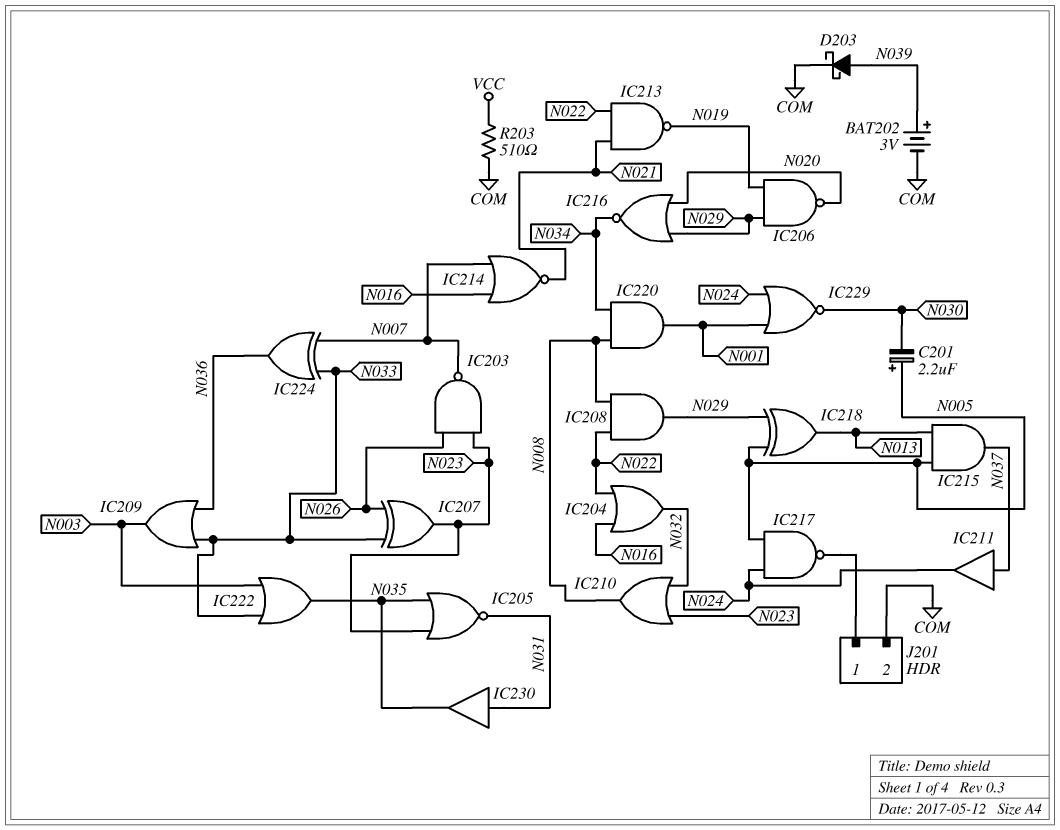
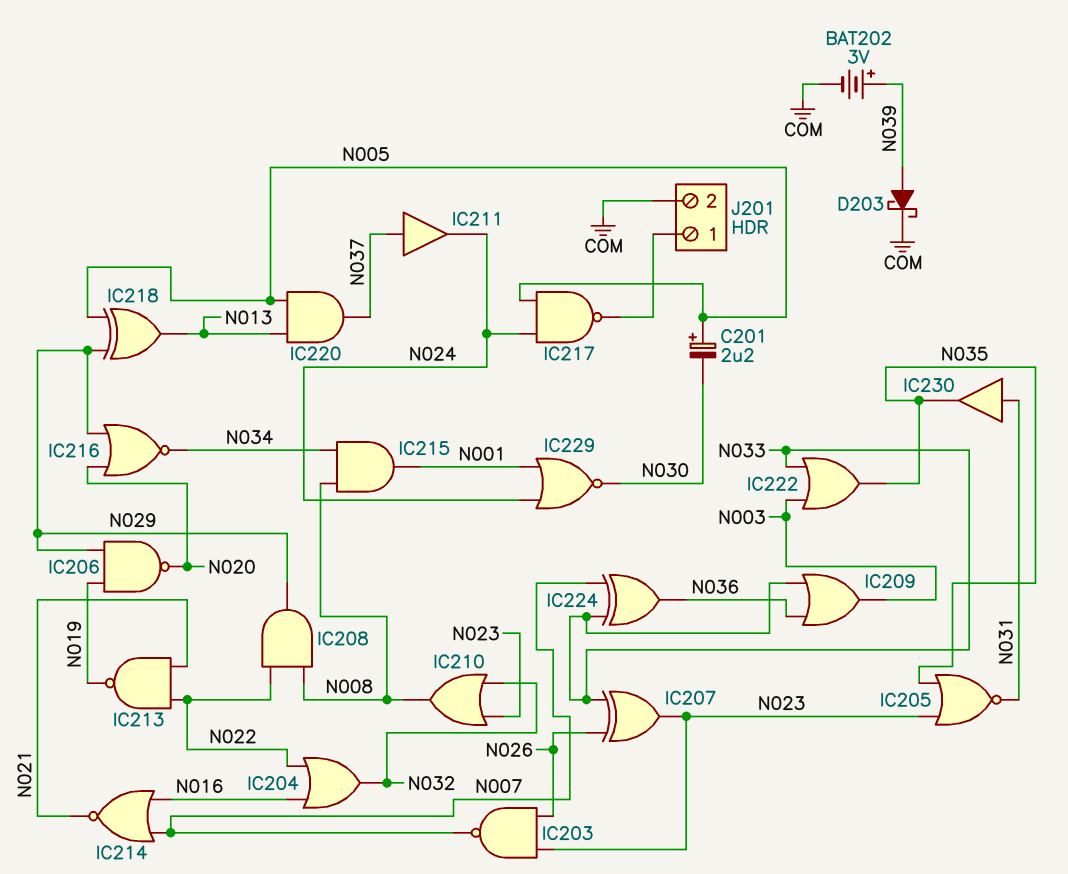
IC215: AND (in N005, in N013, out N037) -> AND (in N008, in N034, out N001)
IC220: AND (in N008, in N034, out N001) -> AND (in N005, in N013, out N037)
R203: 510 (COM, VCC) -> none

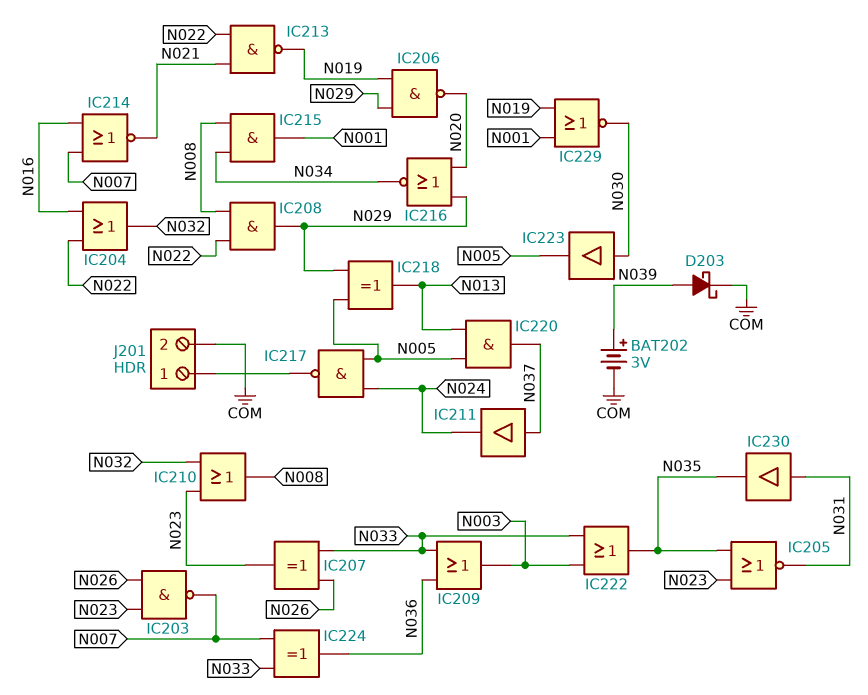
C201: 2.2uF (plus N005, minus N030) -> none
IC223: none -> buffer (in N030, out N005)
IC229: NOR (in N001, in N024, out N030) -> NOR (in N001, in N019, out N030)

